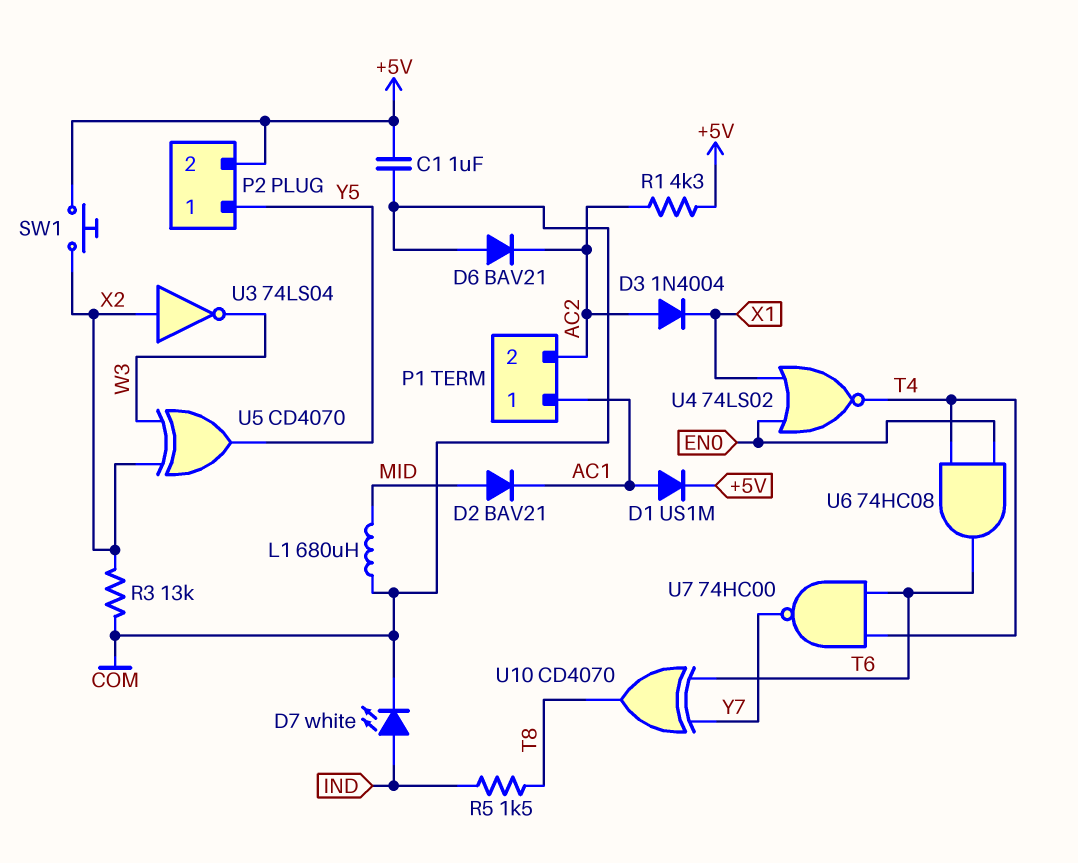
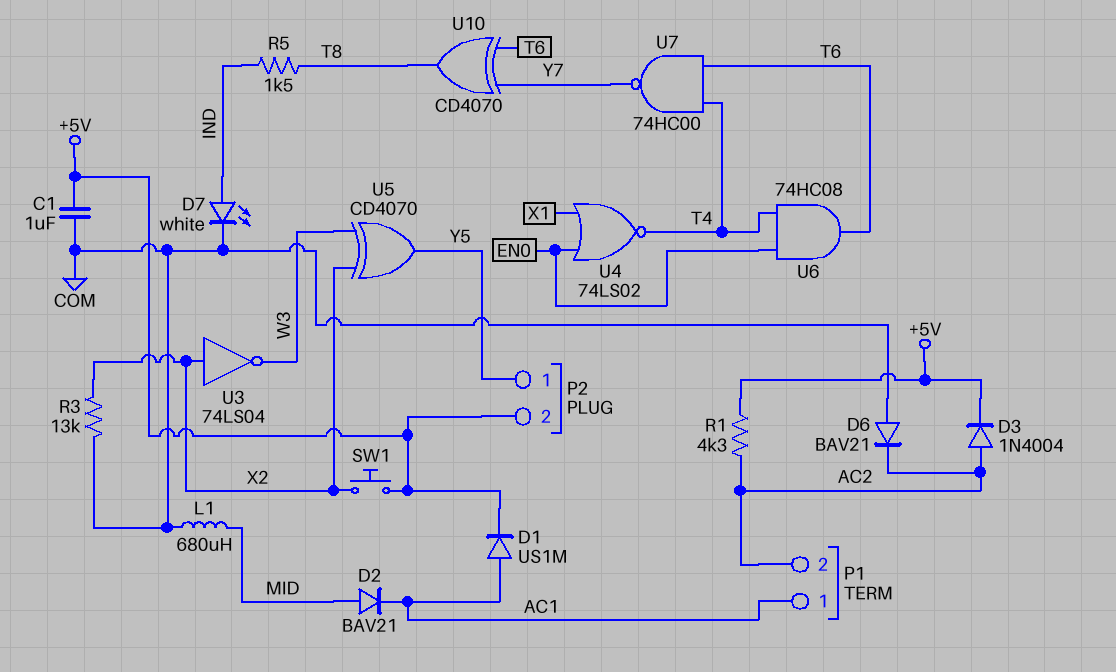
D3: diode 1N4004 (A AC2, K X1) -> diode 1N4004 (A AC2, K +5V)

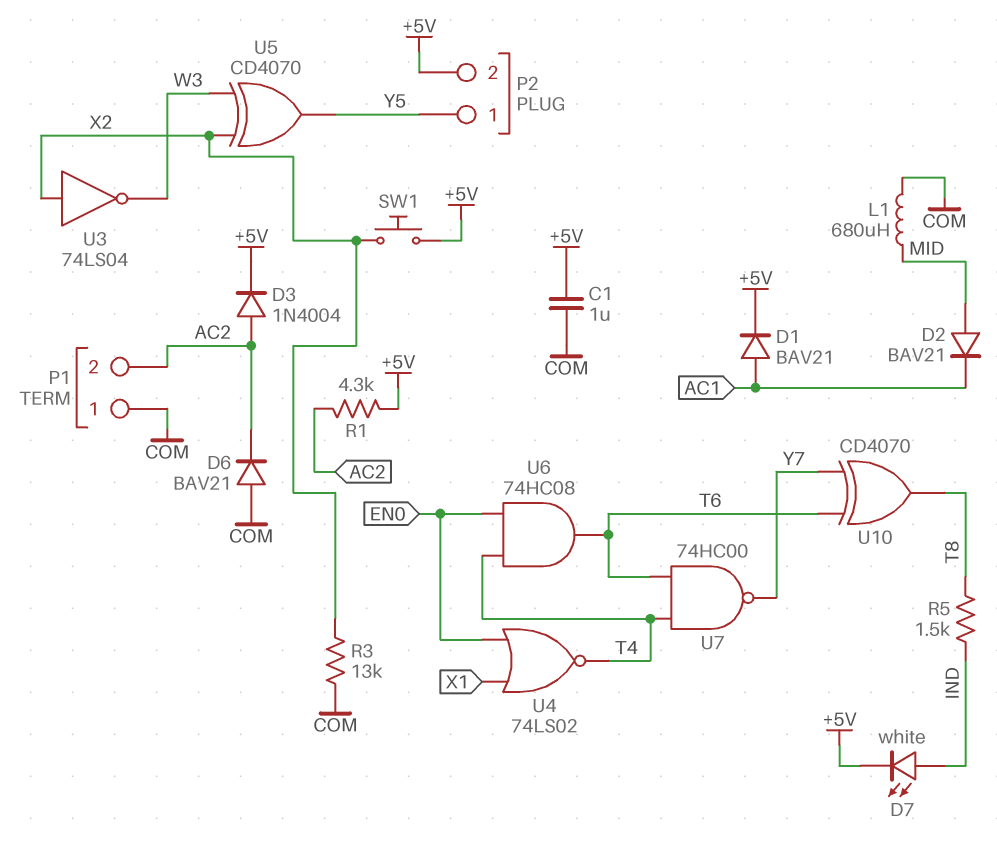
D1: diode US1M (A AC1, K +5V) -> diode BAV21 (A AC1, K +5V)
D7: LED white (A IND, K COM) -> LED white (A IND, K +5V)
P1 pin 1: AC1 -> COM

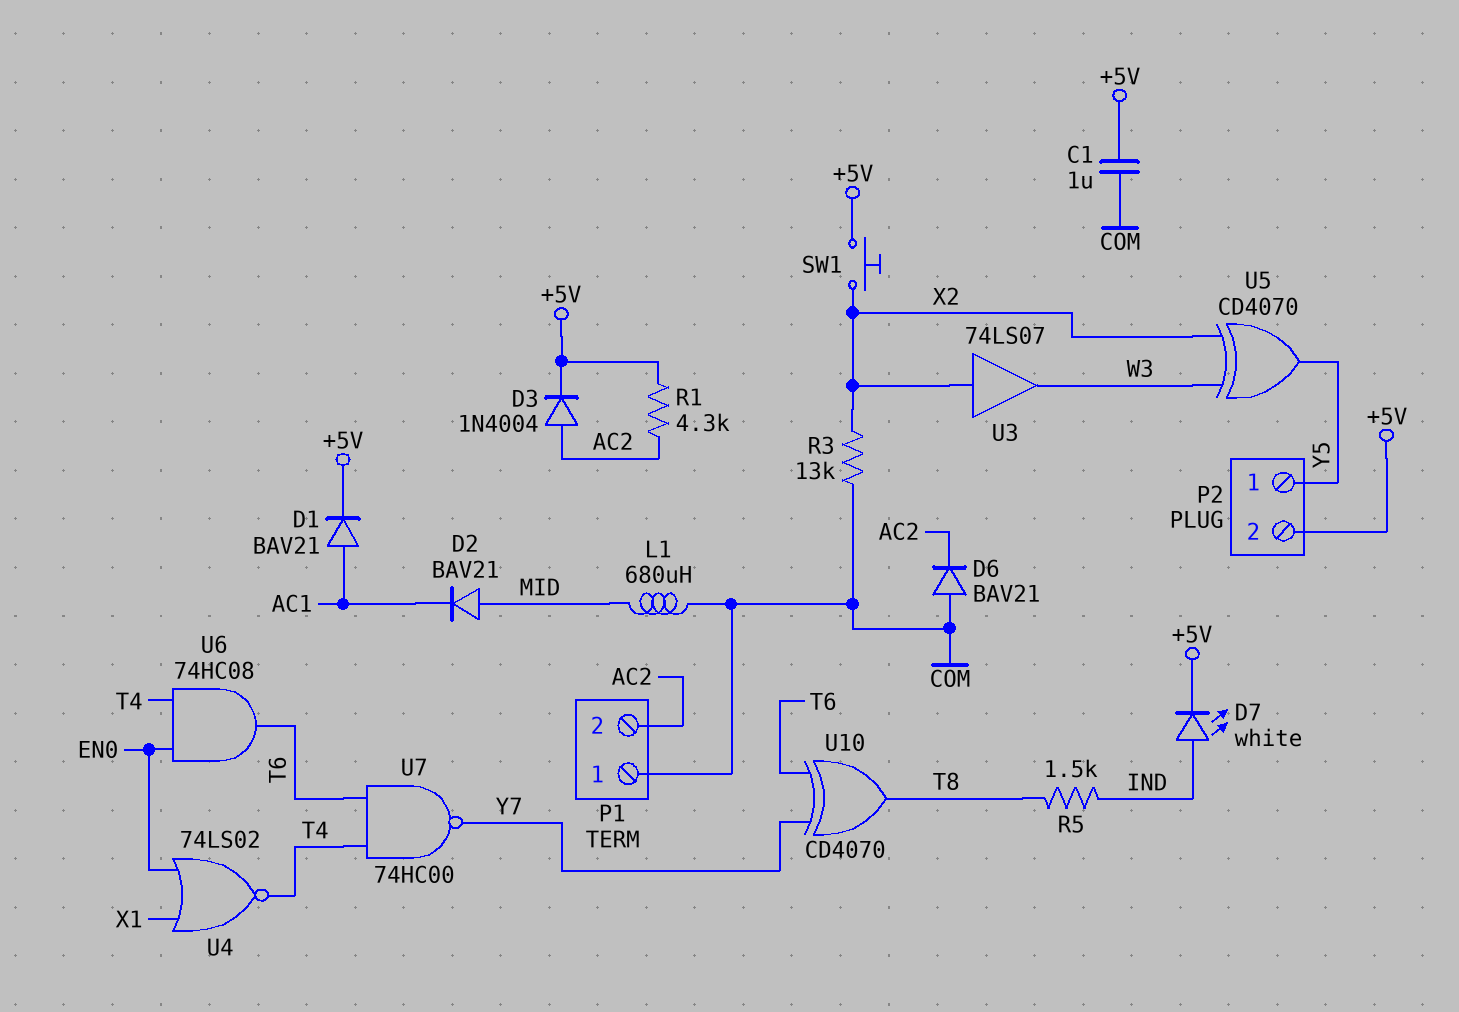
U3: NOT 74LS04 (in X2, out W3) -> buffer 74LS07 (in X2, out W3)

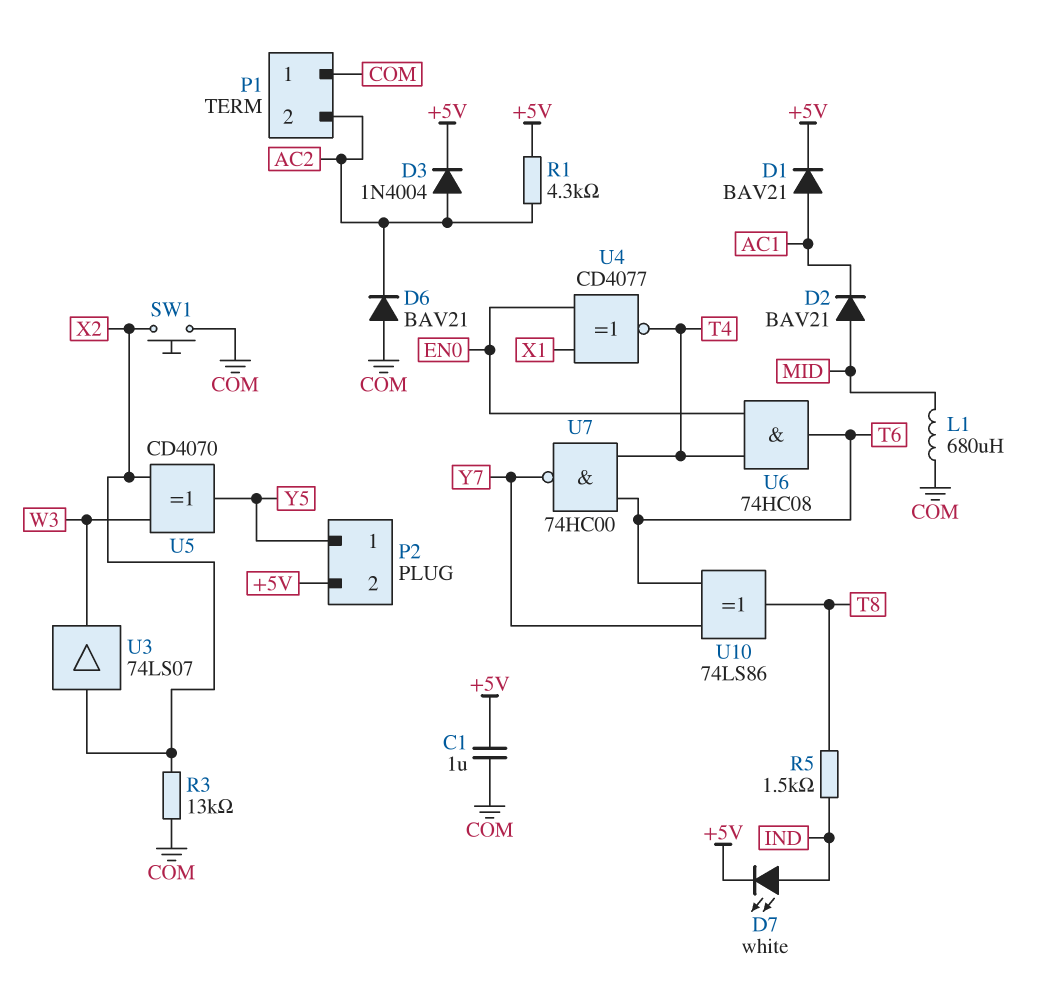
SW1: button (+5V, X2) -> button (COM, X2)
U4: NOR 74LS02 (in EN0, in X1, out T4) -> XNOR CD4077 (in EN0, in X1, out T4)
U10: XOR CD4070 (in T6, in Y7, out T8) -> XOR 74LS86 (in T6, in Y7, out T8)

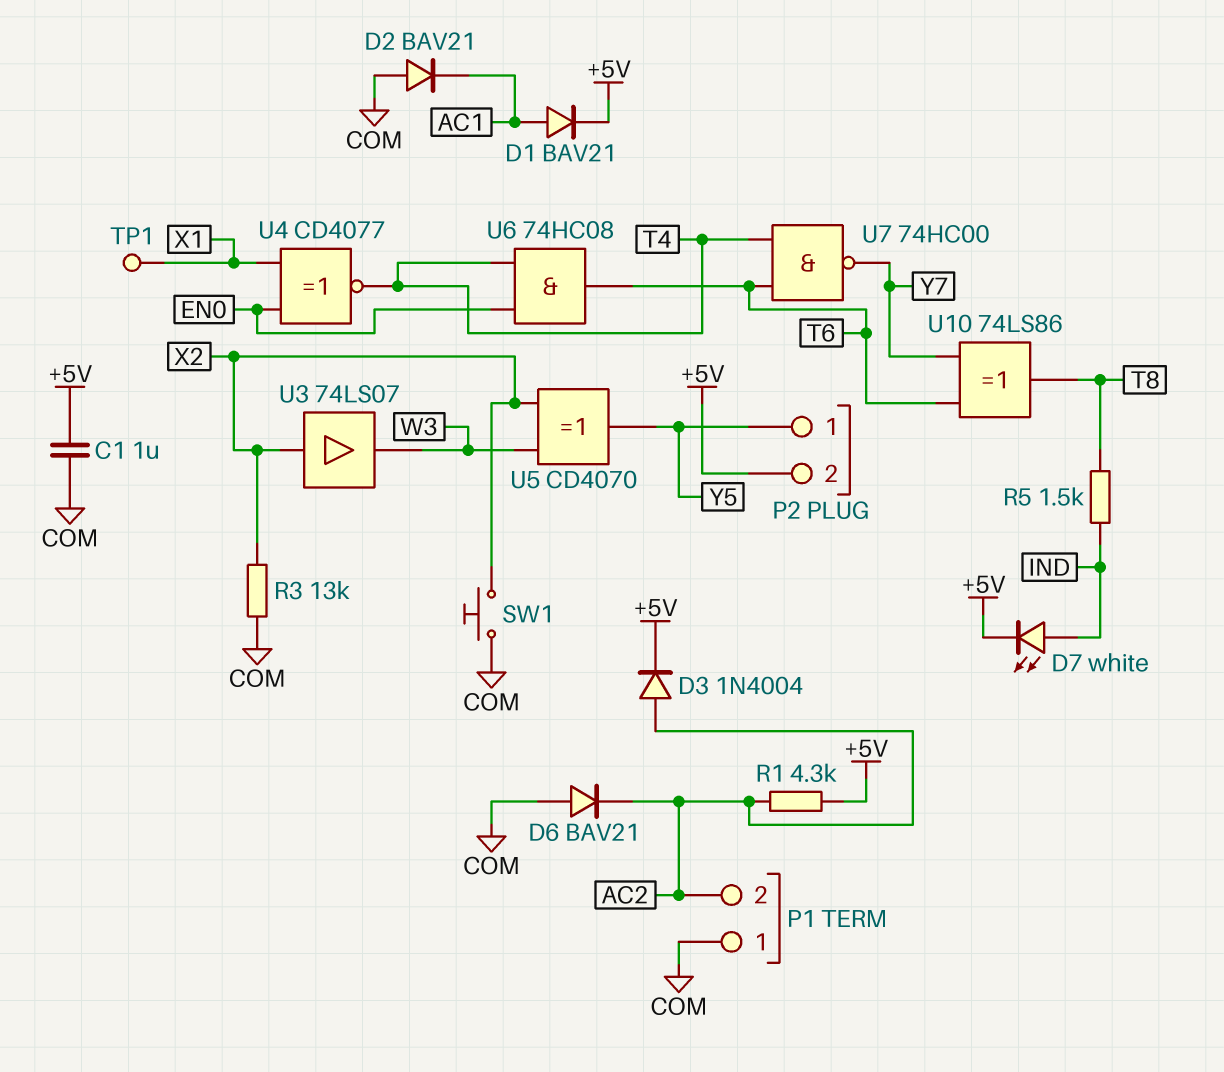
D2: diode BAV21 (A MID, K AC1) -> diode BAV21 (A COM, K AC1)
L1: 680uH (COM, MID) -> none
TP1: none -> test point (X1)

